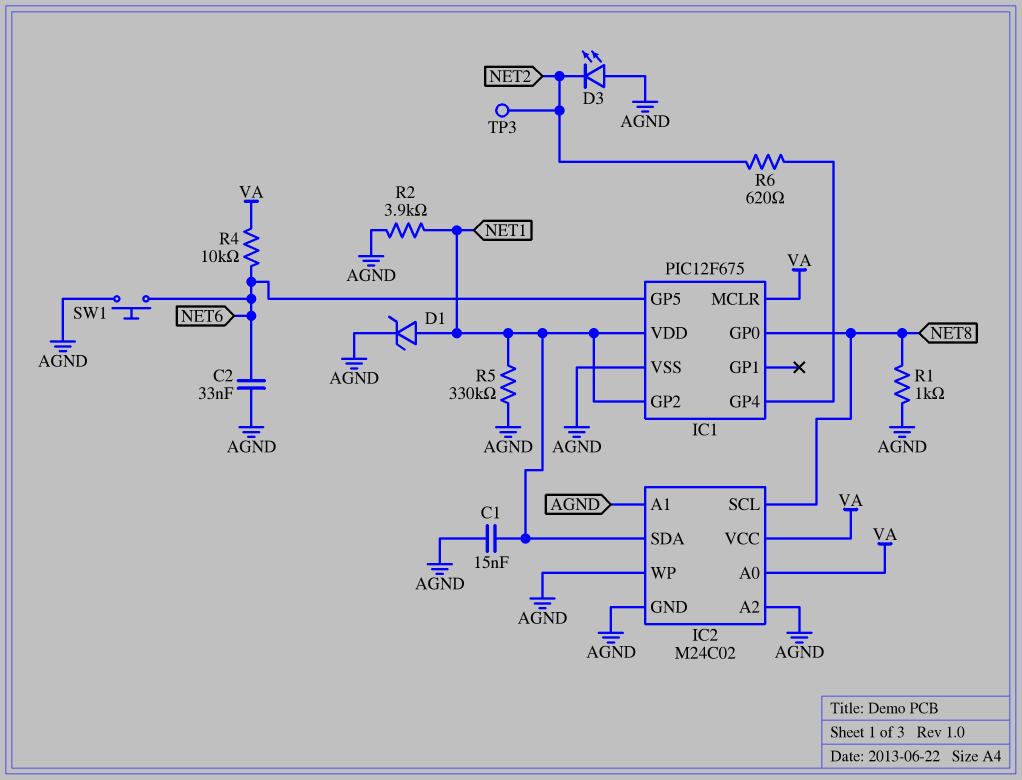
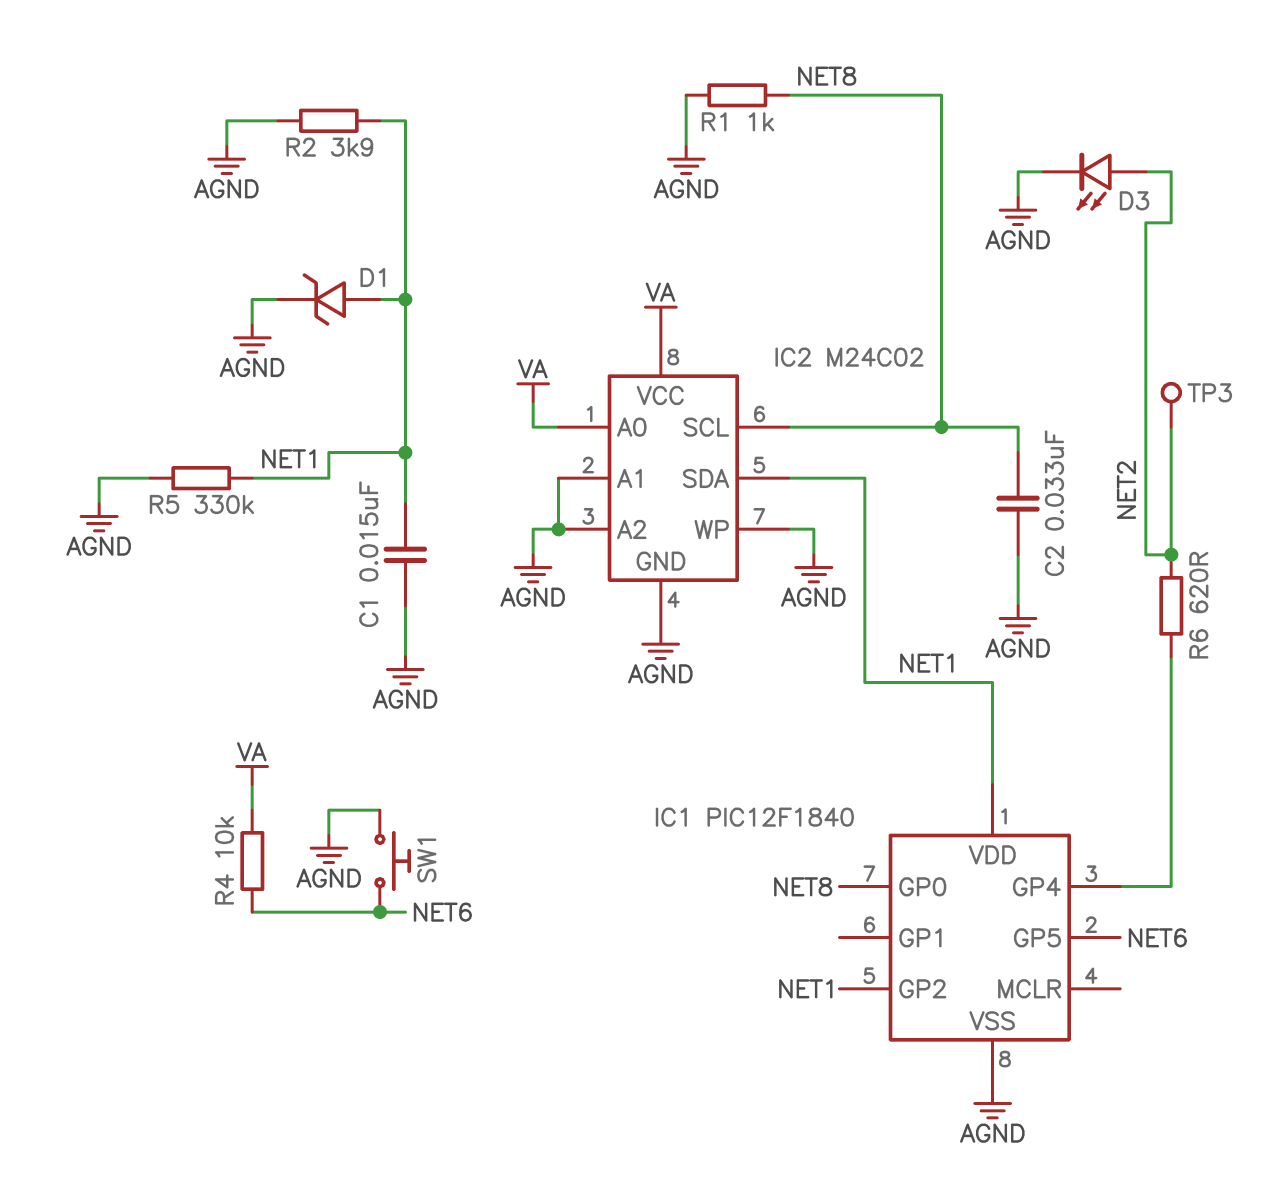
C2: 33nF (AGND, NET6) -> 33nF (AGND, NET8)
D3: LED (A AGND, K NET2) -> LED (A NET2, K AGND)
IC1: PIC12F675 -> PIC12F1840
IC1 pin MCLR: VA -> none

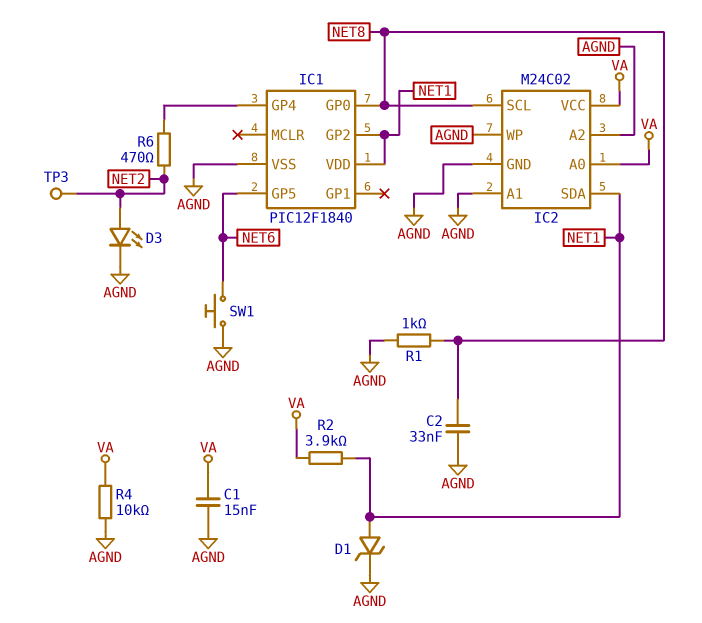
C1: 15nF (AGND, NET1) -> 15nF (AGND, VA)
R2: 3.9k (AGND, NET1) -> 3.9k (NET1, VA)
R4: 10k (NET6, VA) -> 10k (AGND, VA)
R5: 330k (AGND, NET1) -> none
R6: 620 (IC1/GP4, NET2) -> 470 (IC1/GP4, NET2)

